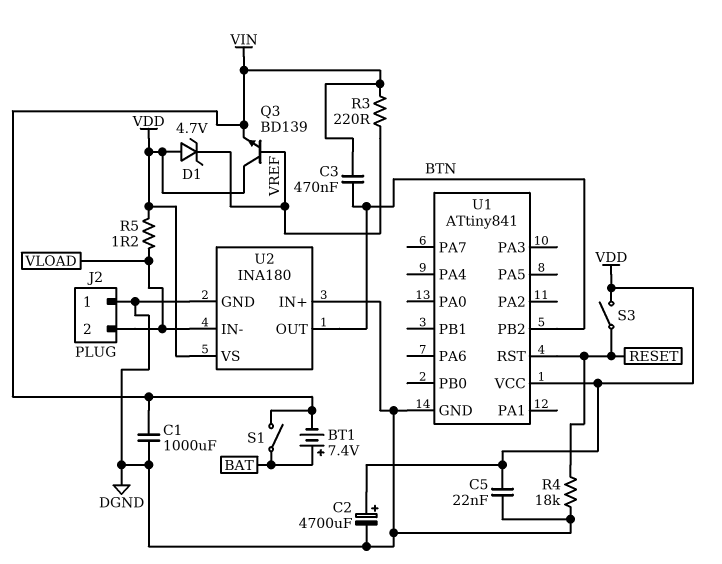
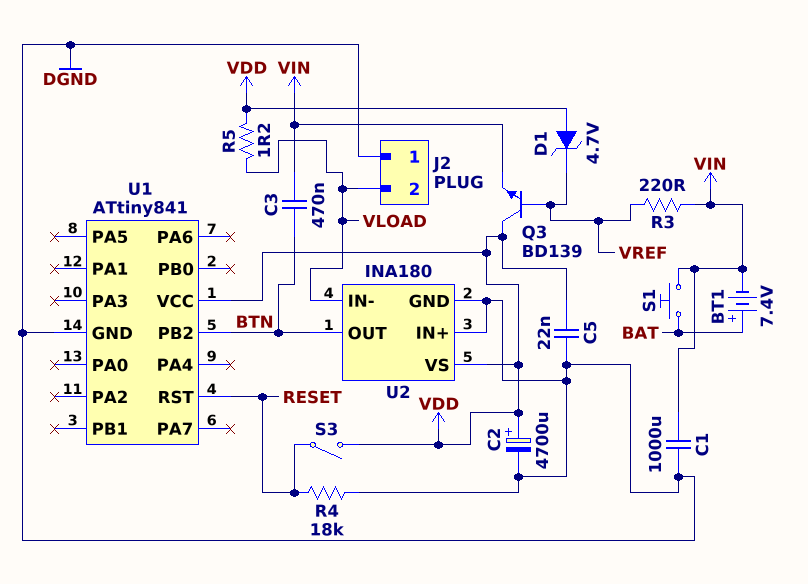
S1: switch (BAT, VIN) -> button (BAT, VIN)

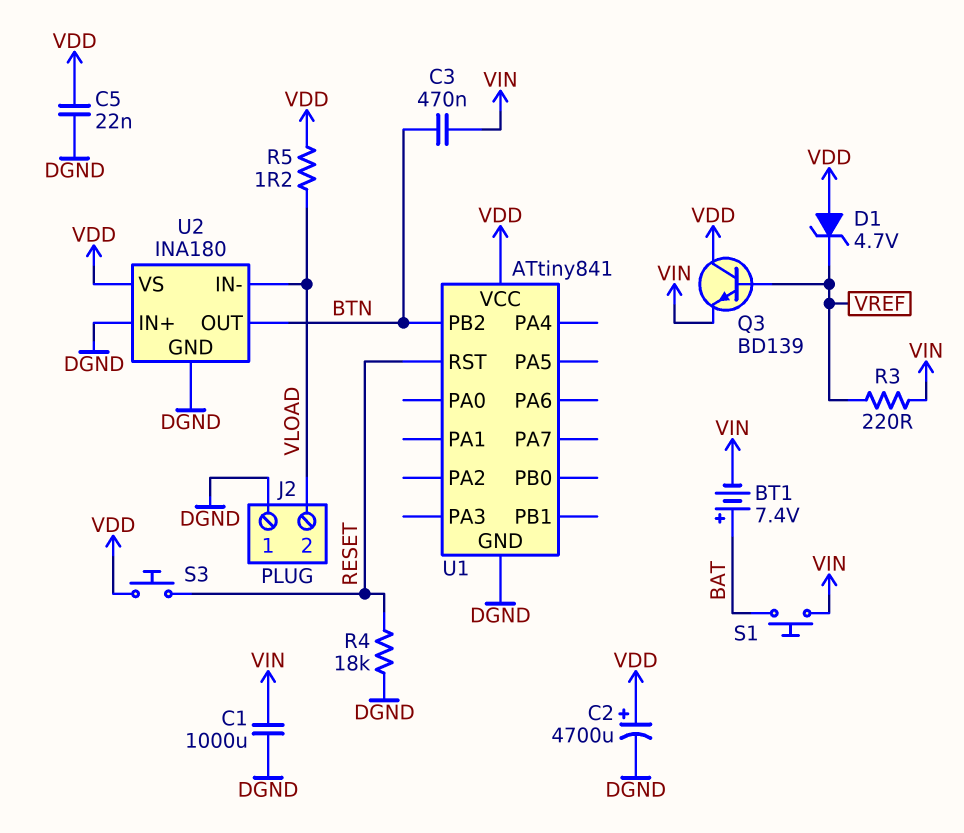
S3: switch (RESET, VDD) -> button (RESET, VDD)

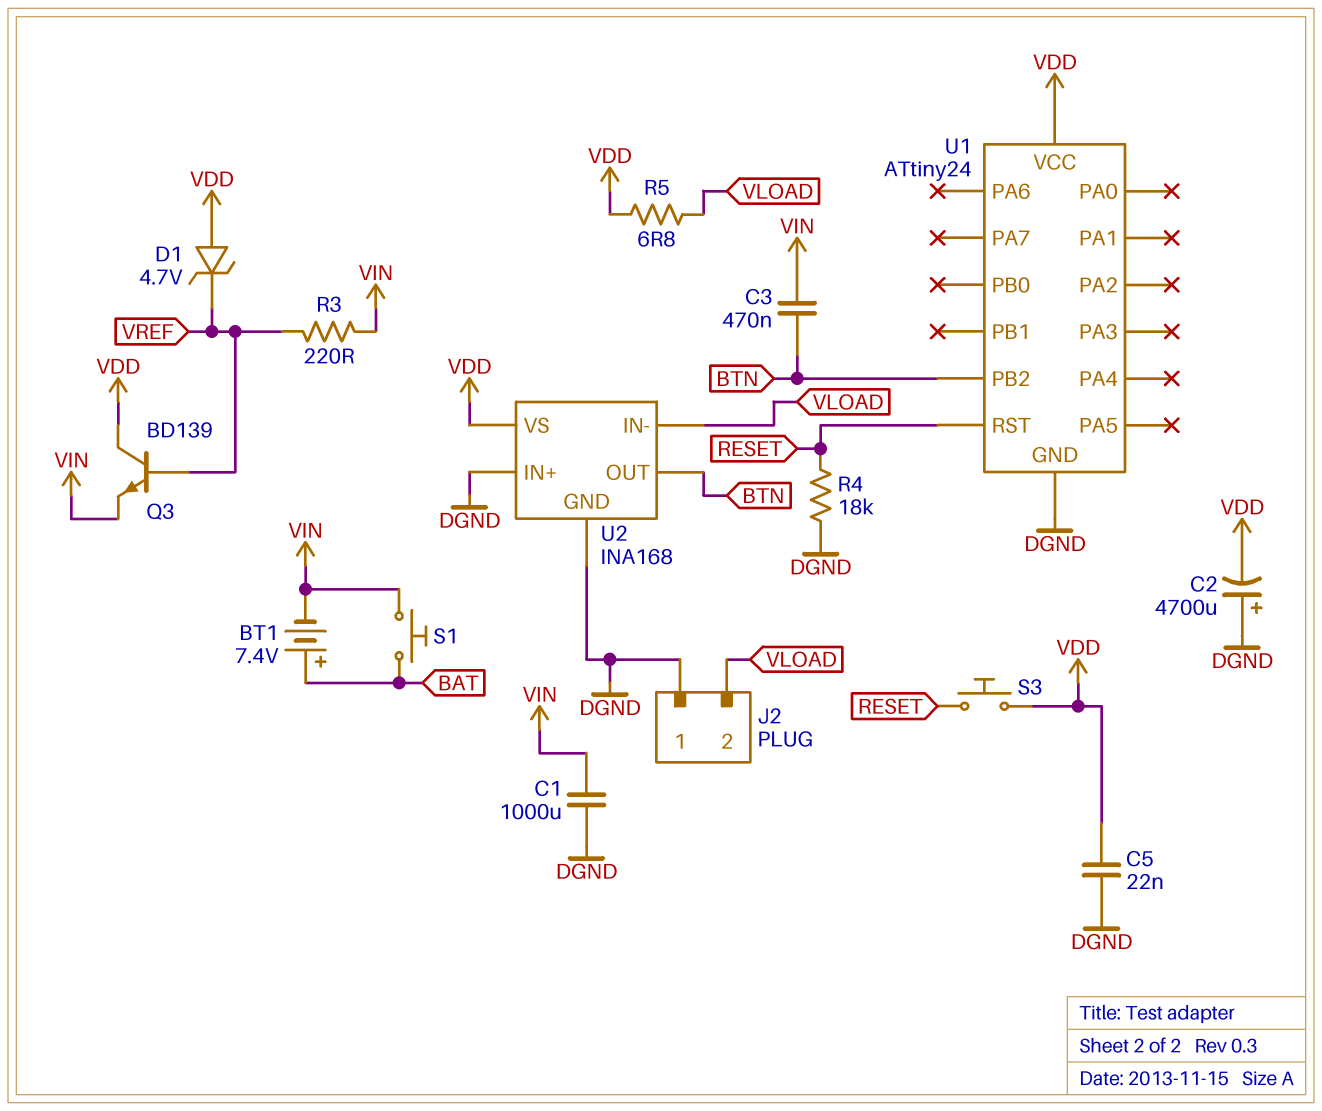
C2: 4700uF (plus VDD, minus DGND) -> 4700uF (plus DGND, minus VDD)
R5: 1.2 (VDD, VLOAD) -> 6.8 (VDD, VLOAD)
U1: ATtiny841 -> ATtiny24
U2: INA180 -> INA168

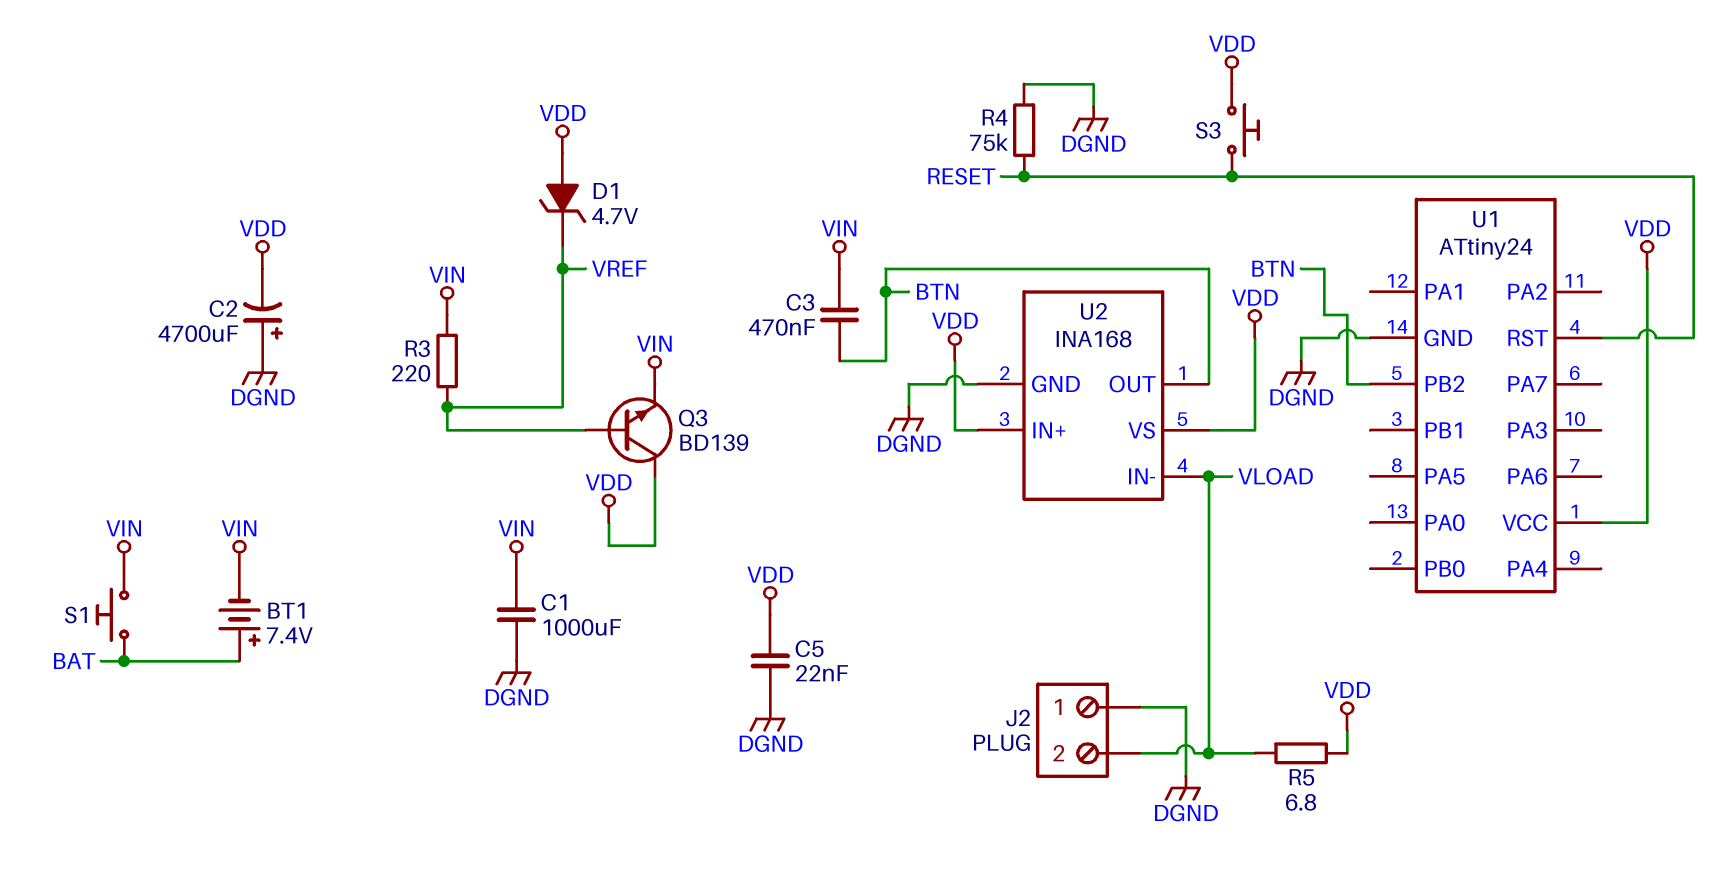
R4: 18k (DGND, RESET) -> 75k (DGND, RESET)
U2 pin IN+: DGND -> VDD

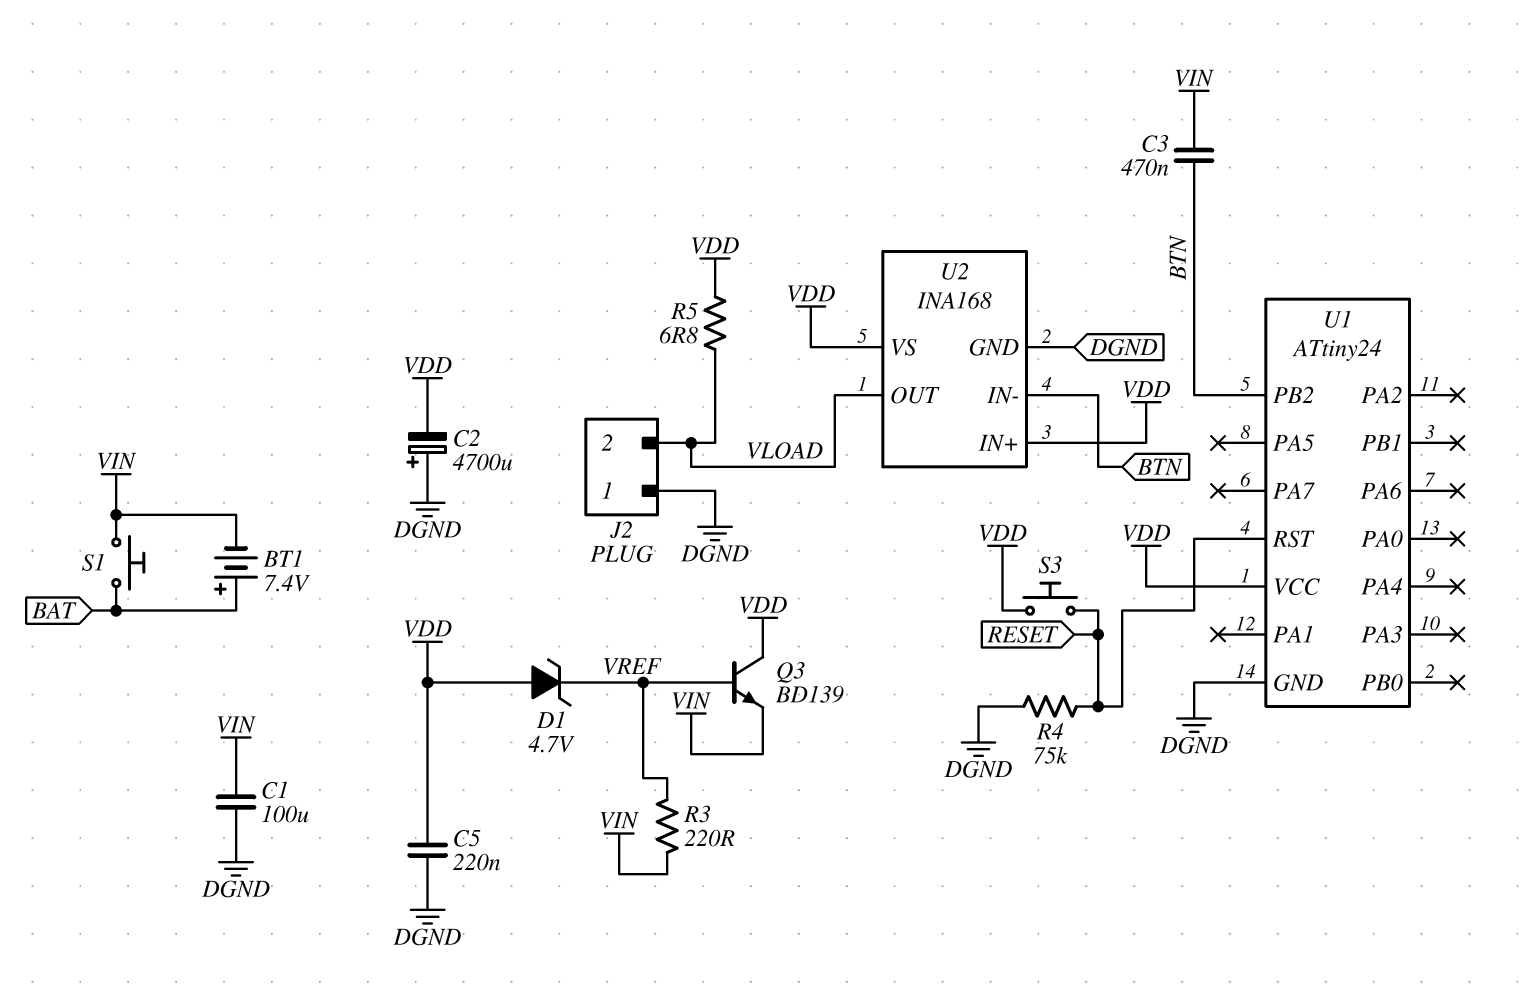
C1: 1000uF (DGND, VIN) -> 100uF (DGND, VIN)
C5: 22nF (DGND, VDD) -> 220nF (DGND, VDD)
U2 pin IN-: VLOAD -> BTN
U2 pin OUT: BTN -> VLOAD

